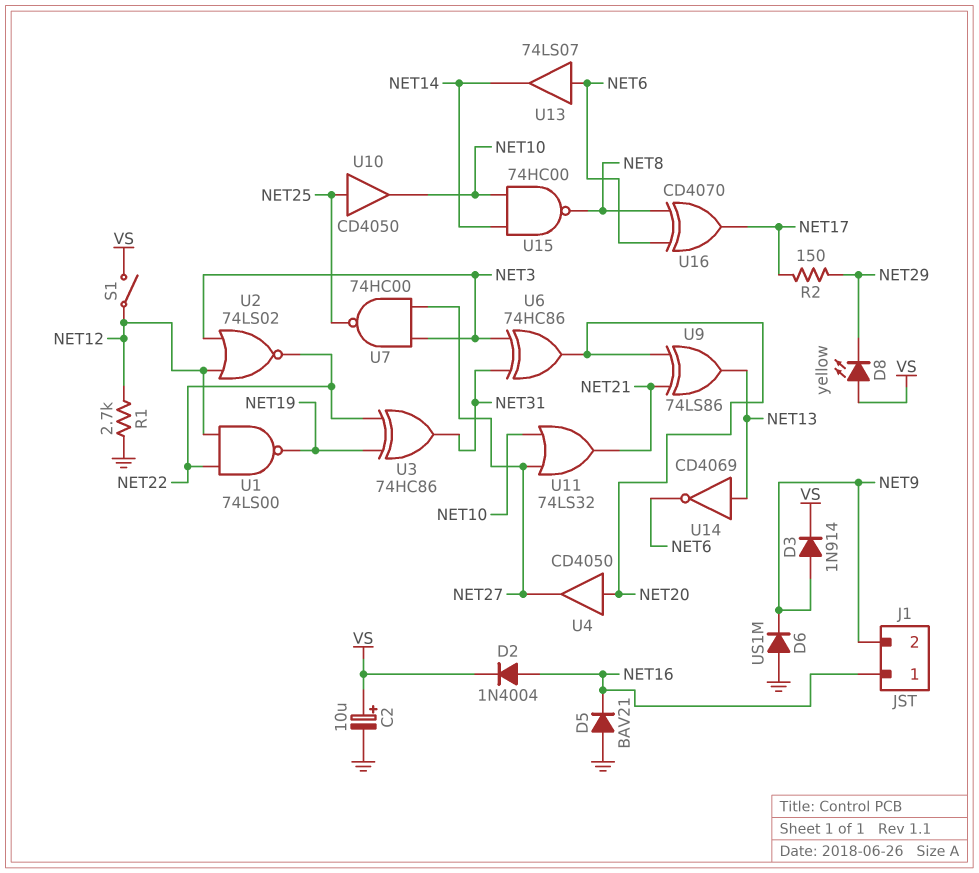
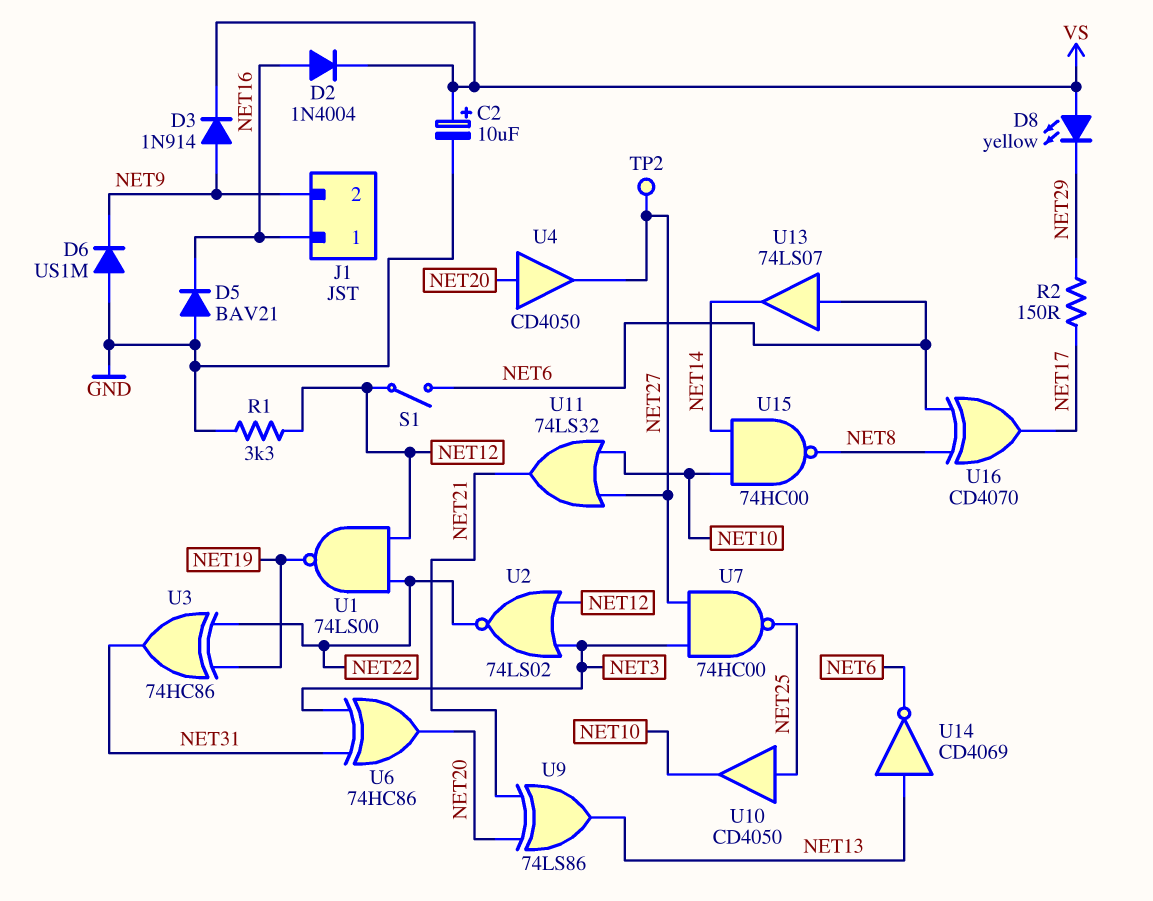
R1: 2.7k (GND, NET12) -> 3.3k (GND, NET12)
S1: switch (NET12, VS) -> switch (NET6, NET12)
TP2: none -> test point (NET27)

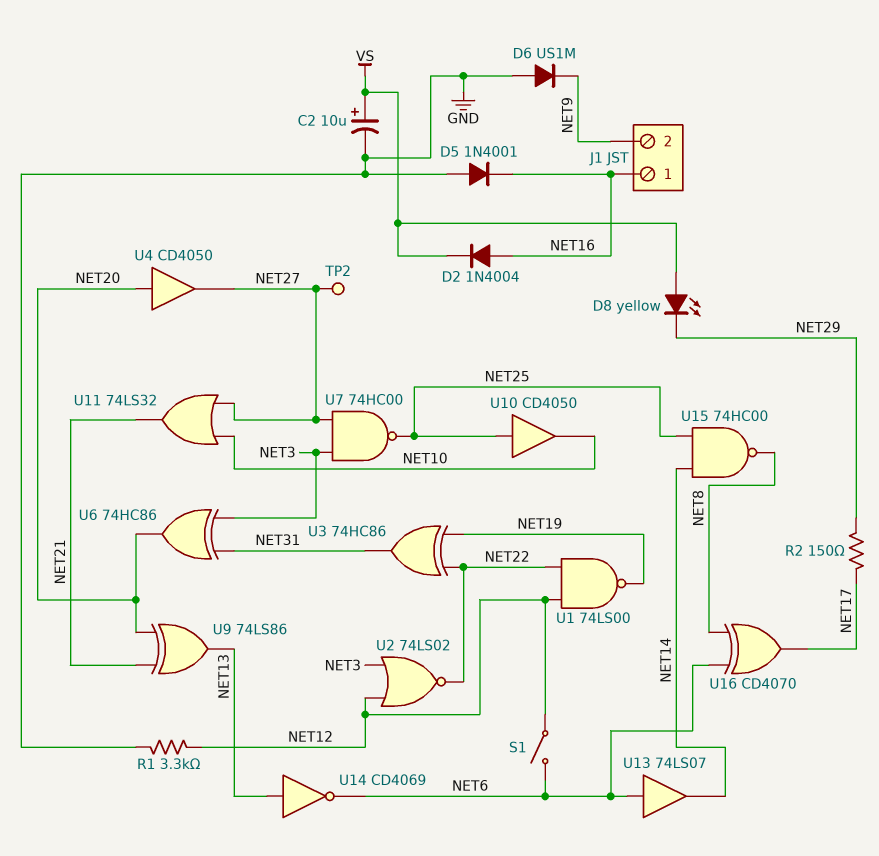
D3: diode 1N914 (A NET9, K VS) -> none
D5: diode BAV21 (A GND, K NET16) -> diode 1N4001 (A GND, K NET16)
U15: NAND 74HC00 (in NET10, in NET14, out NET8) -> NAND 74HC00 (in NET14, in NET25, out NET8)

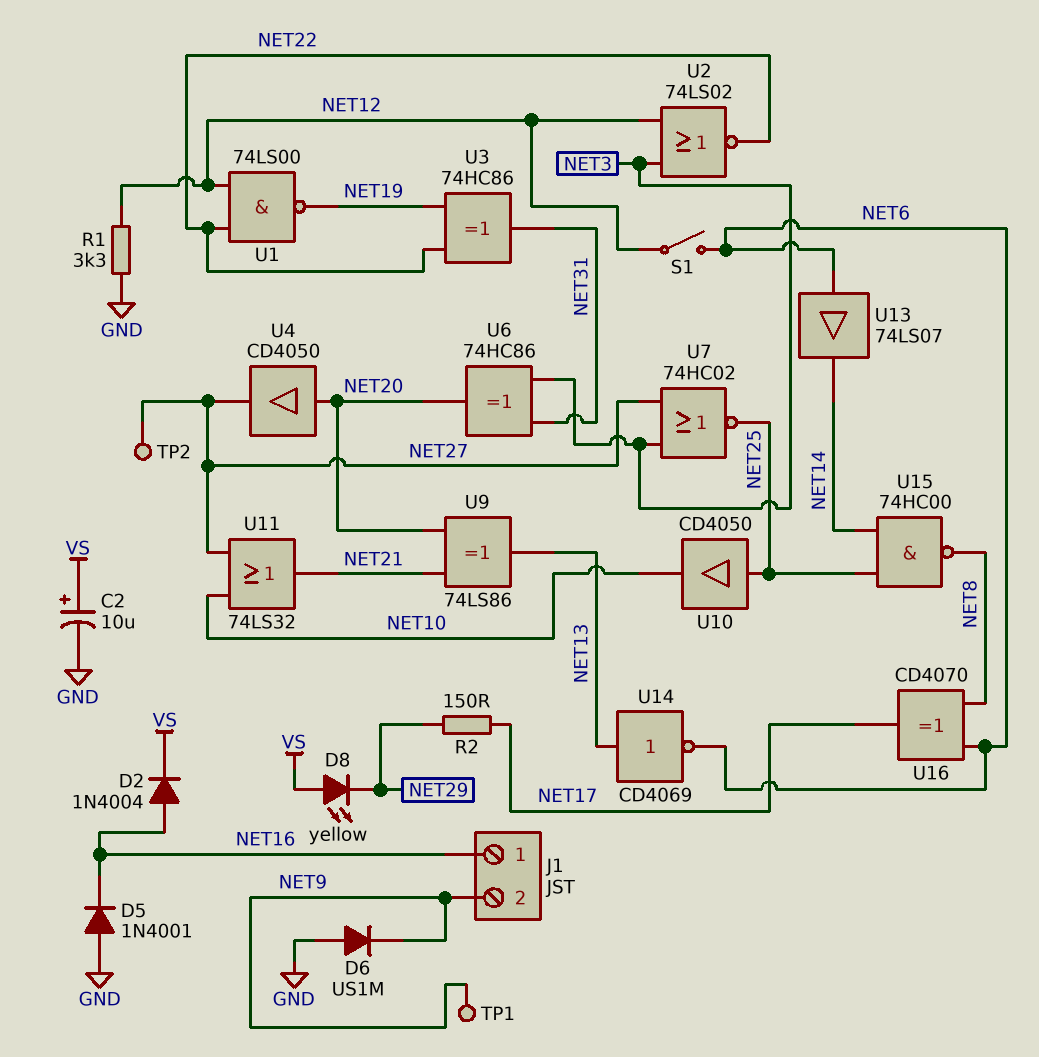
TP1: none -> test point (NET9)
U7: NAND 74HC00 (in NET3, in NET27, out NET25) -> NOR 74HC02 (in NET3, in NET27, out NET25)

